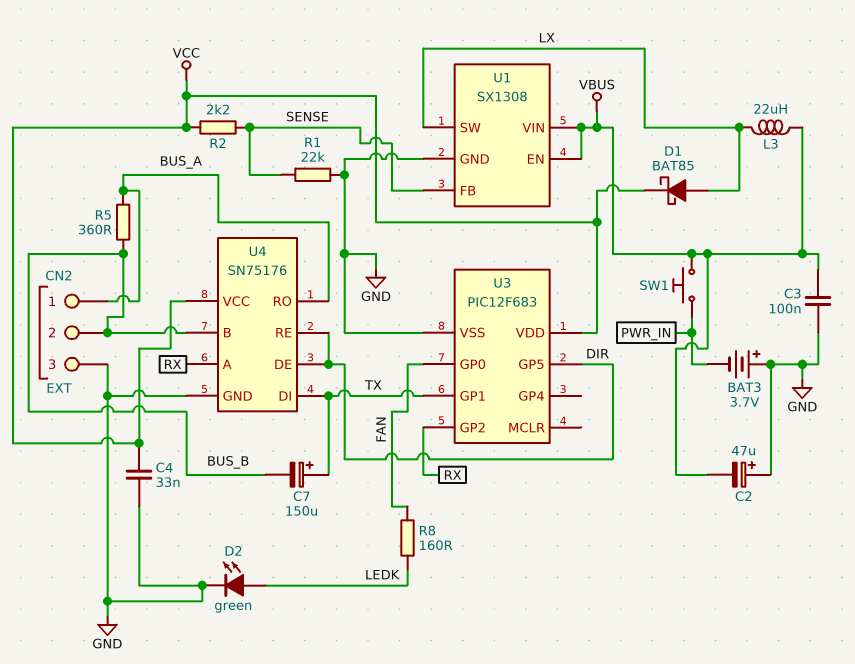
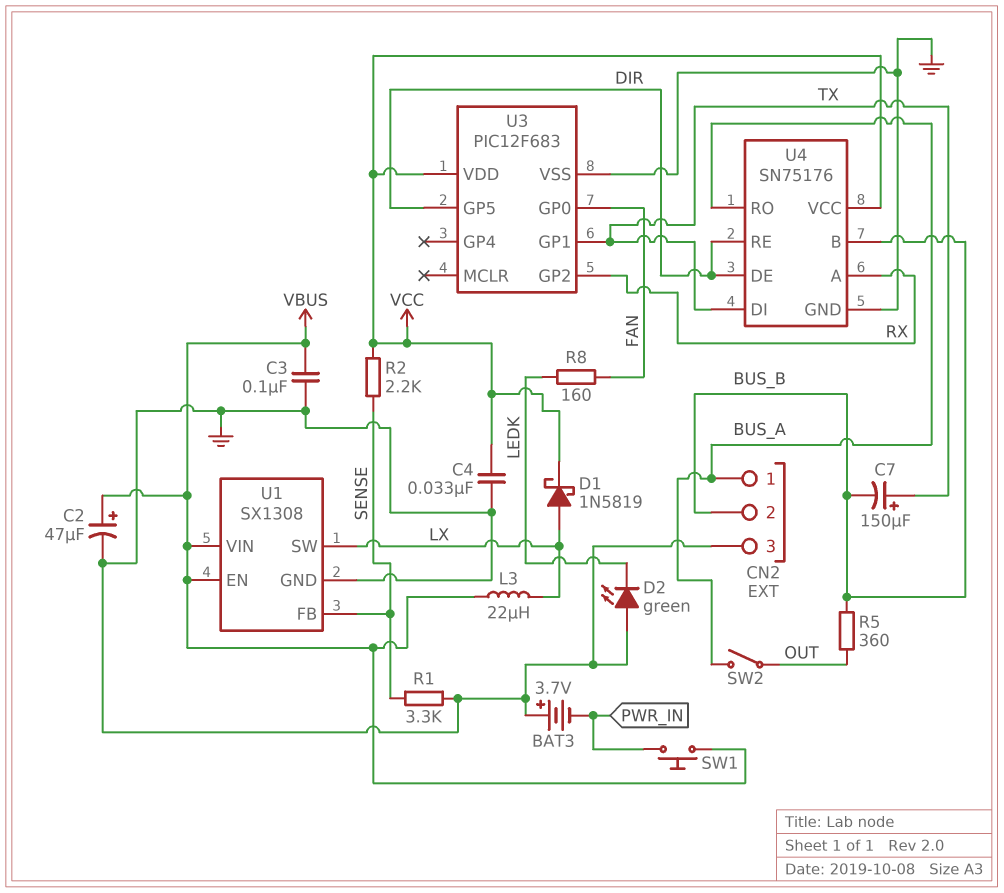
C2: 47uF (plus GND, minus VBUS) -> 47uF (plus VBUS, minus GND)
D1: schottky BAT85 (A LX, K VCC) -> schottky 1N5819 (A LX, K VCC)
D2: LED green (A LEDK, K GND) -> LED green (A GND, K LEDK)
R1: 22k (GND, SENSE) -> 3.3k (GND, SENSE)
R5: 360 (BUS_A, BUS_B) -> 360 (BUS_B, OUT)
SW2: none -> switch (BUS_A, OUT)

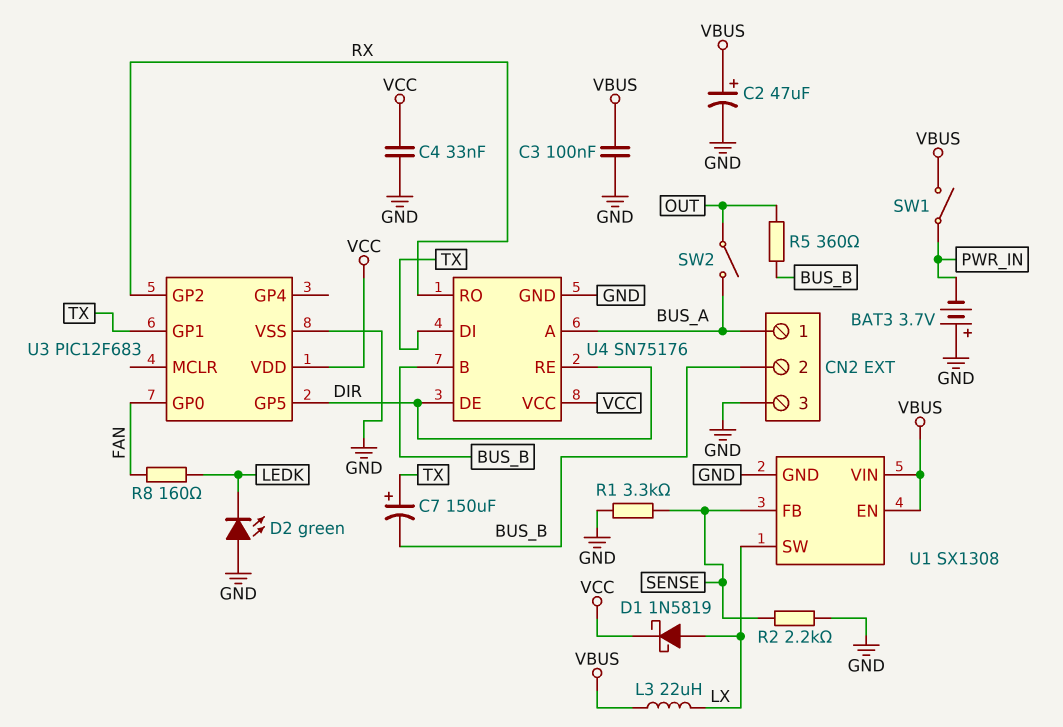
R2: 2.2k (SENSE, VCC) -> 2.2k (GND, SENSE)
SW1: button (PWR_IN, VBUS) -> switch (PWR_IN, VBUS)
U4 pin A: RX -> BUS_A
U4 pin RO: BUS_A -> RX

